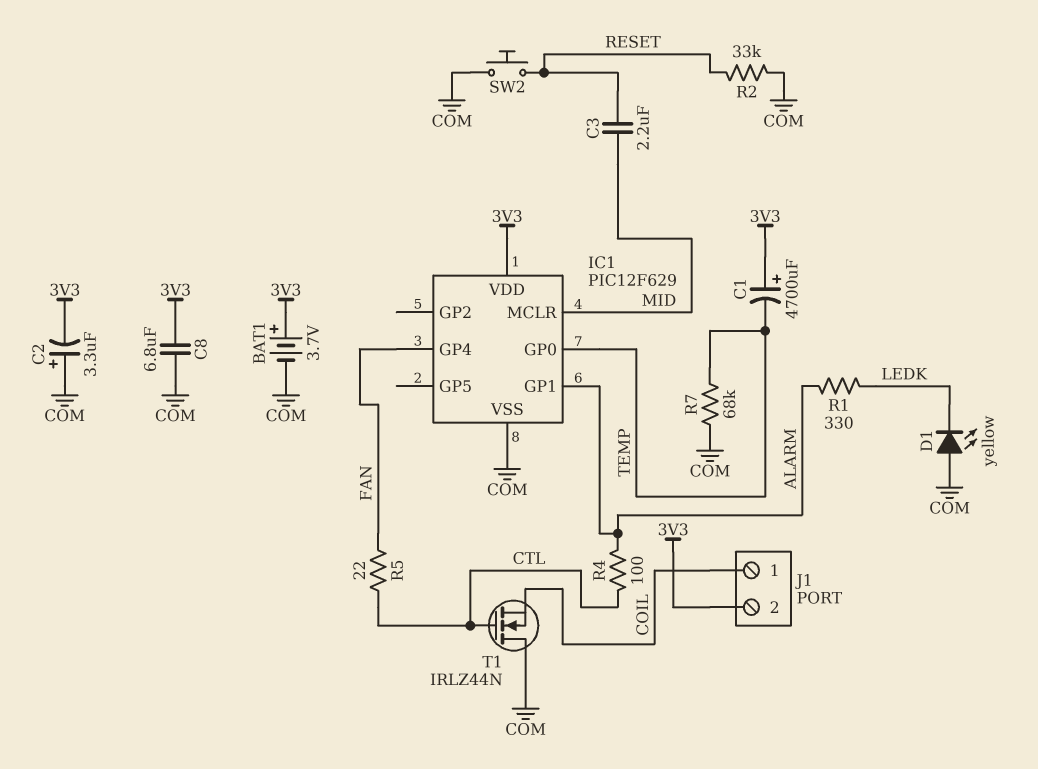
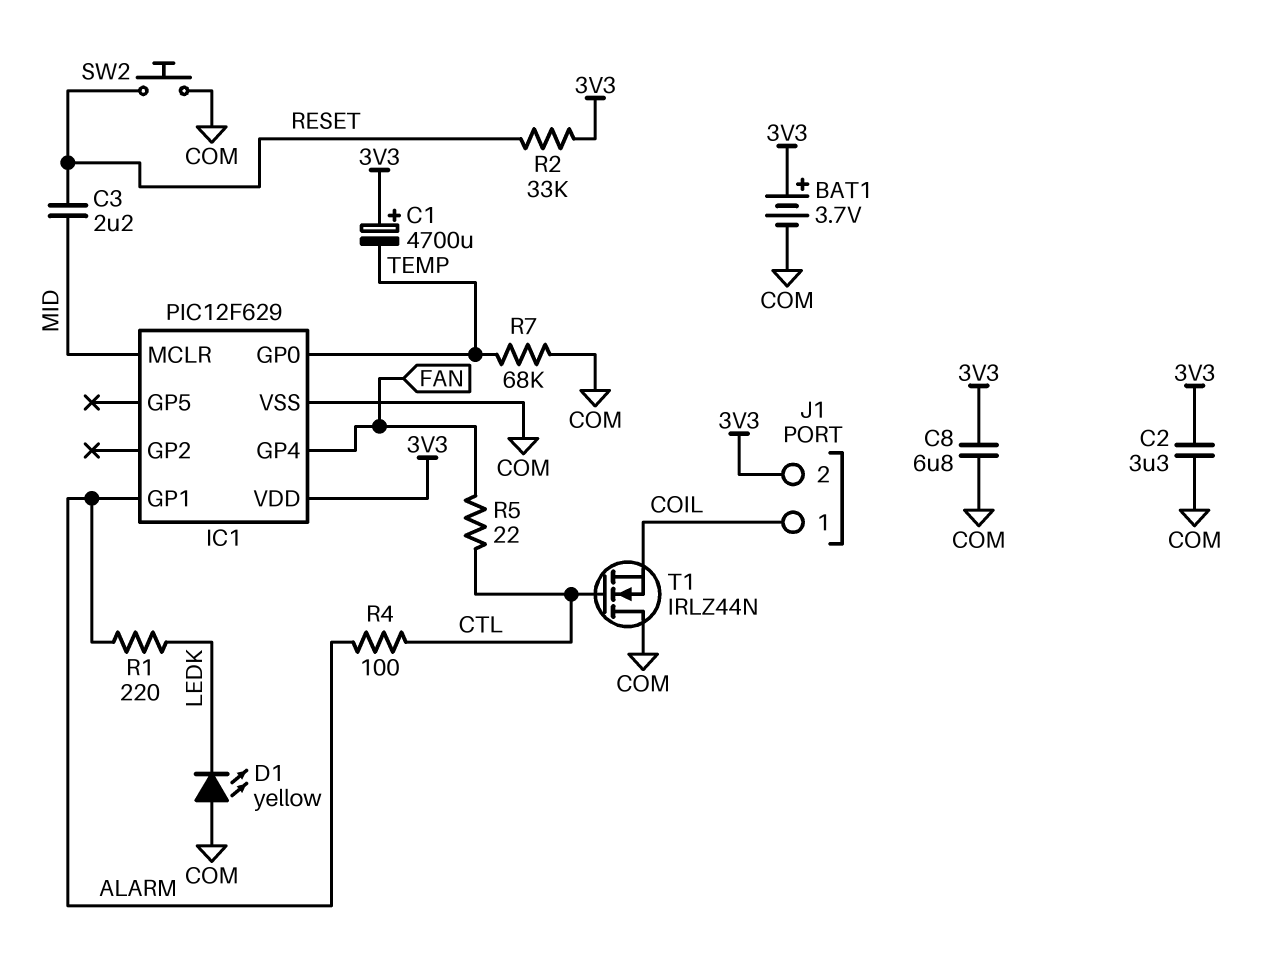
C2: 3.3uF (plus COM, minus 3V3) -> 3.3uF (3V3, COM)
R1: 330 (ALARM, LEDK) -> 220 (ALARM, LEDK)
R2: 33k (COM, RESET) -> 33k (3V3, RESET)

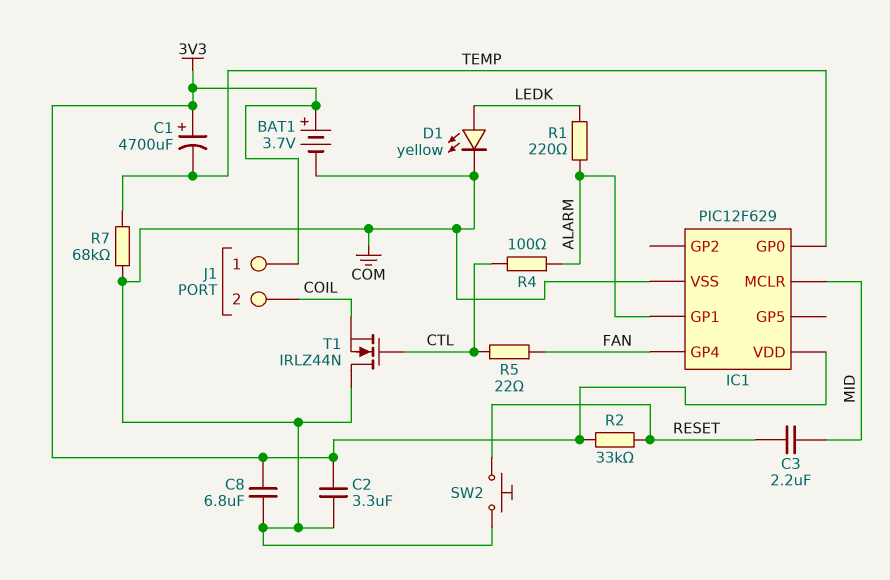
D1: LED yellow (A COM, K LEDK) -> LED yellow (A LEDK, K COM)
J1 pin 1: COIL -> 3V3
J1 pin 2: 3V3 -> COIL

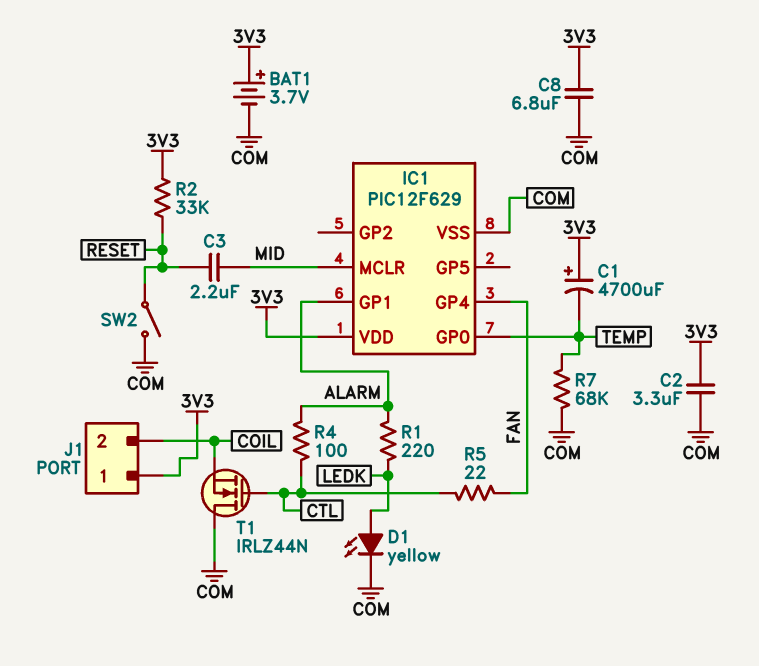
SW2: button (COM, RESET) -> switch (COM, RESET)

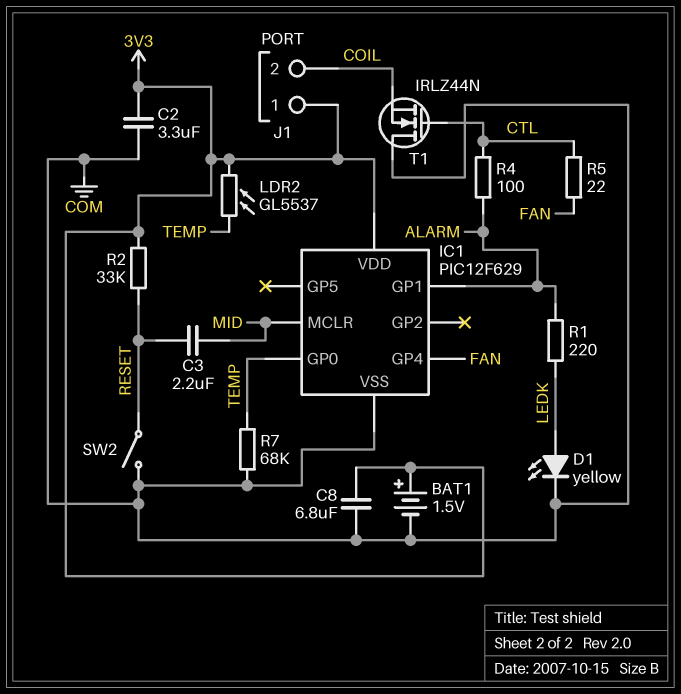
BAT1: 3.7V (plus 3V3, minus COM) -> 1.5V (plus 3V3, minus COM)
C1: 4700uF (plus 3V3, minus TEMP) -> none
LDR2: none -> GL5537 (3V3, TEMP)

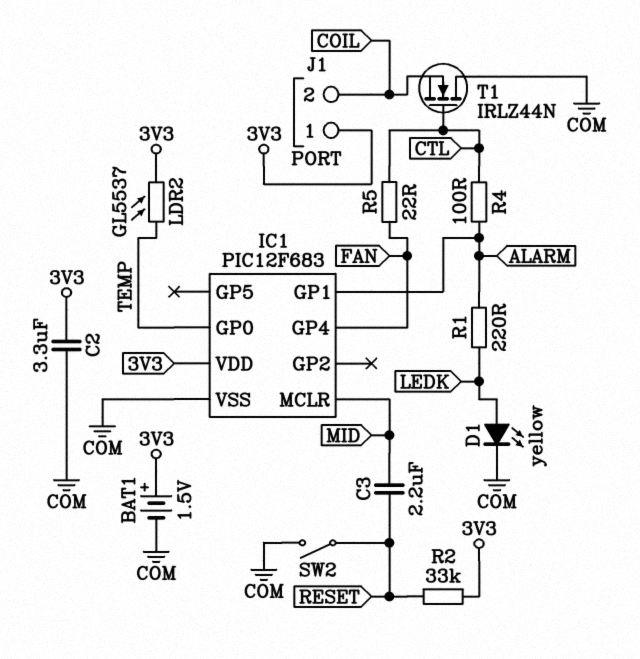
C8: 6.8uF (3V3, COM) -> none
IC1: PIC12F629 -> PIC12F683
R7: 68k (COM, TEMP) -> none

